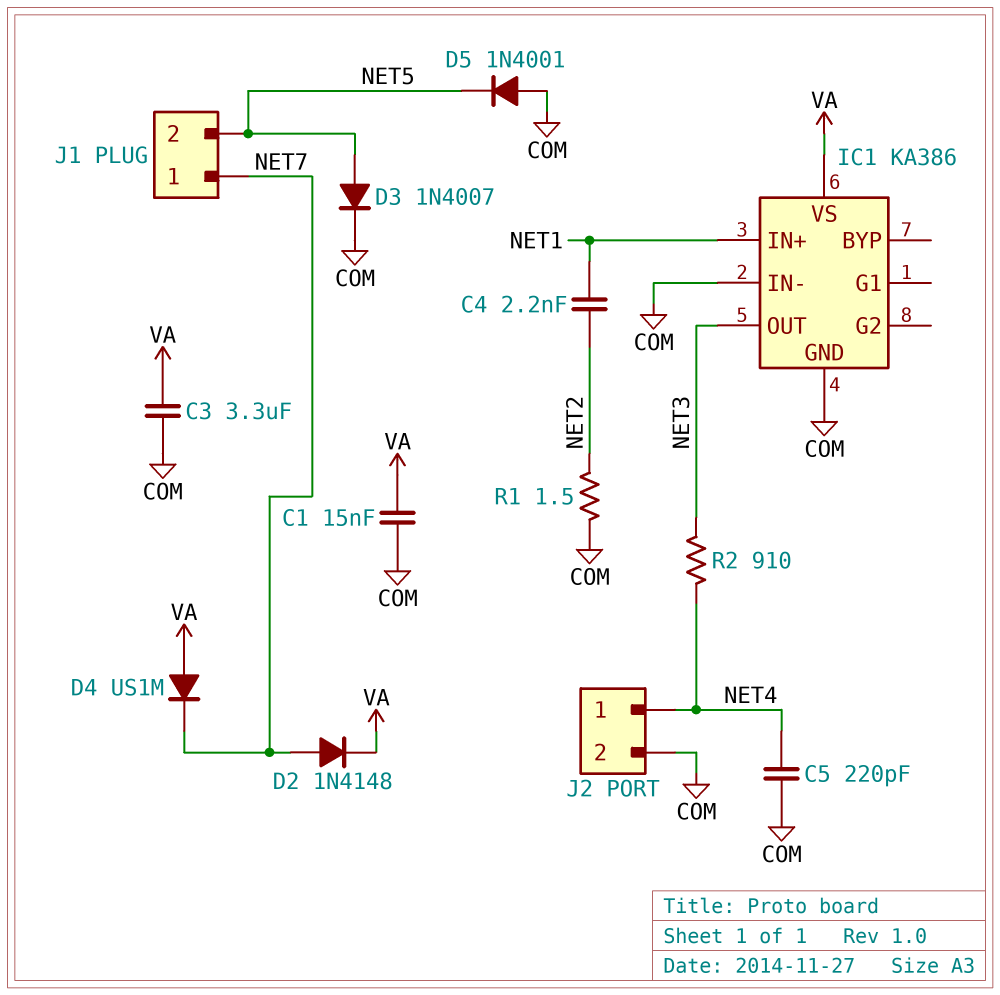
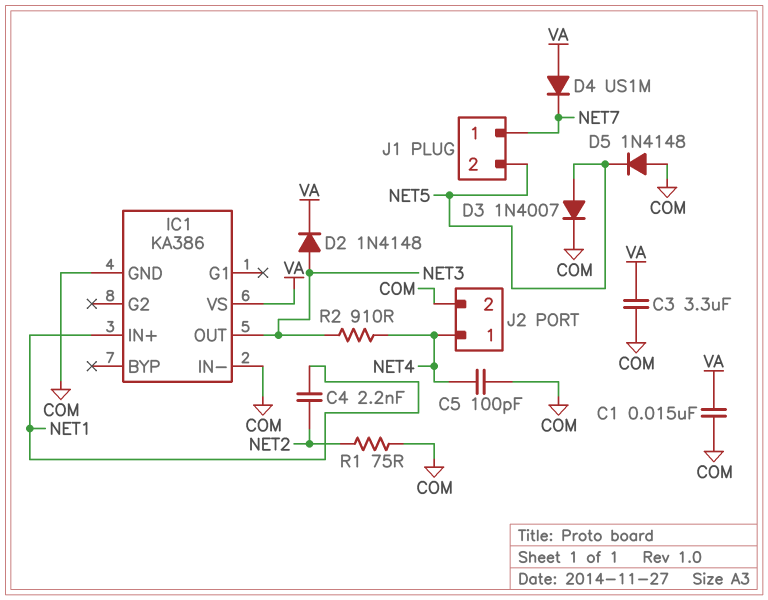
C5: 220pF (COM, NET4) -> 100pF (COM, NET4)
D2: diode 1N4148 (A NET7, K VA) -> diode 1N4148 (A NET3, K VA)
D5: diode 1N4001 (A COM, K NET5) -> diode 1N4148 (A COM, K NET5)
R1: 1.5 (COM, NET2) -> 75 (COM, NET2)

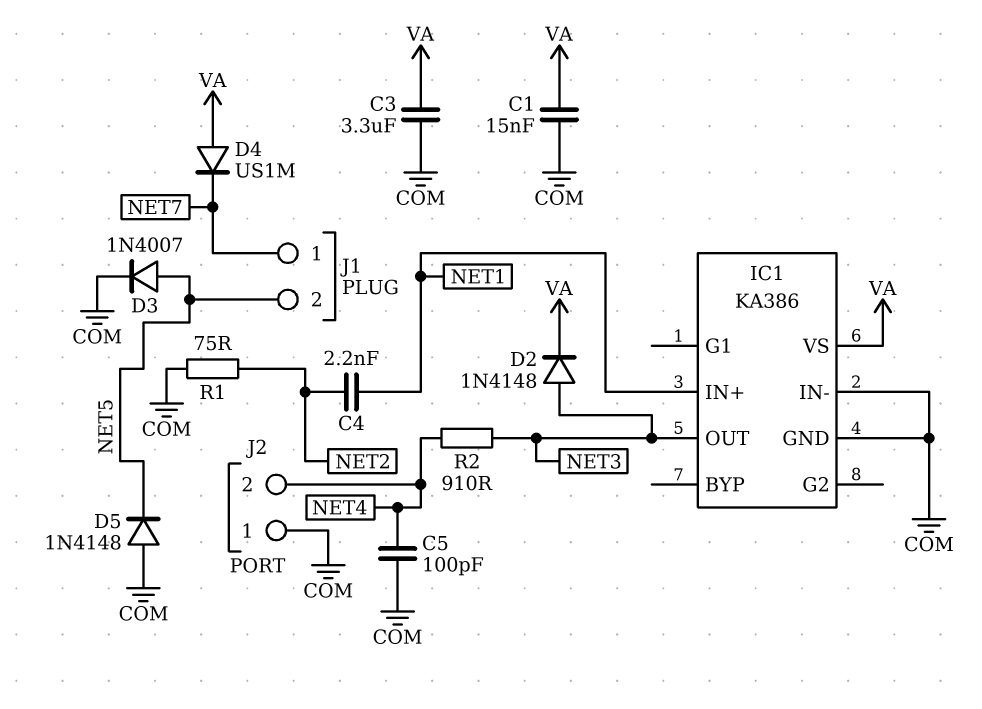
J2 pin 1: NET4 -> COM
J2 pin 2: COM -> NET4

